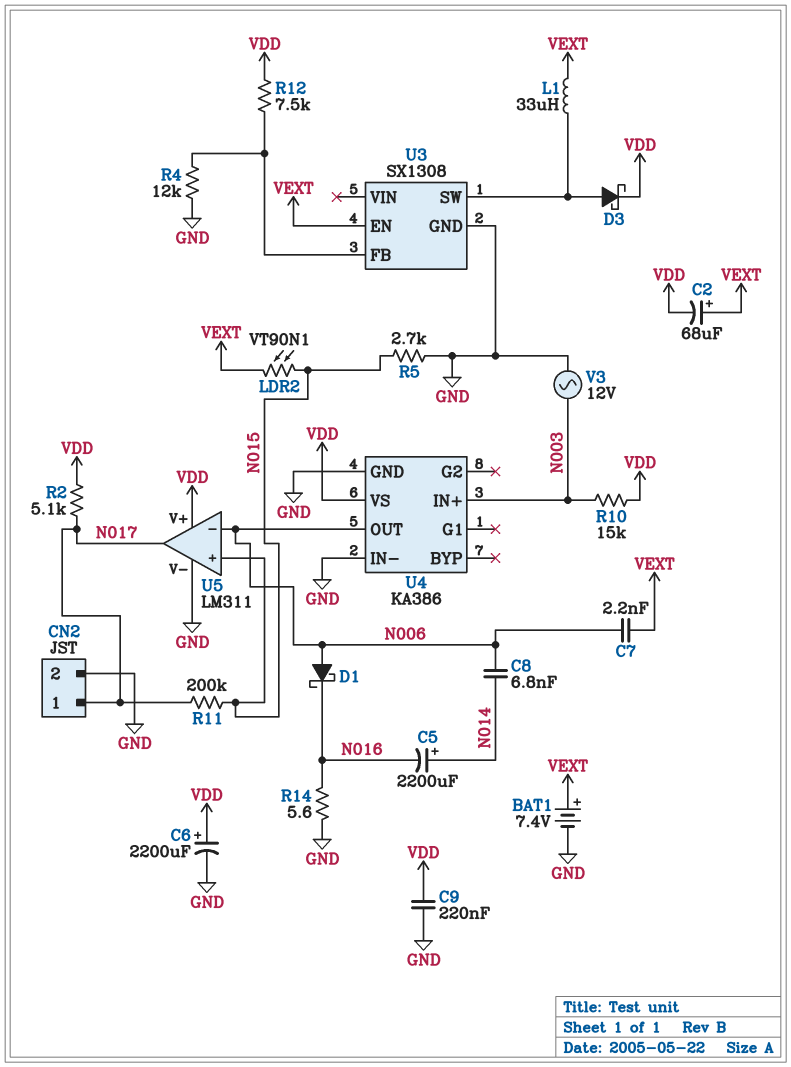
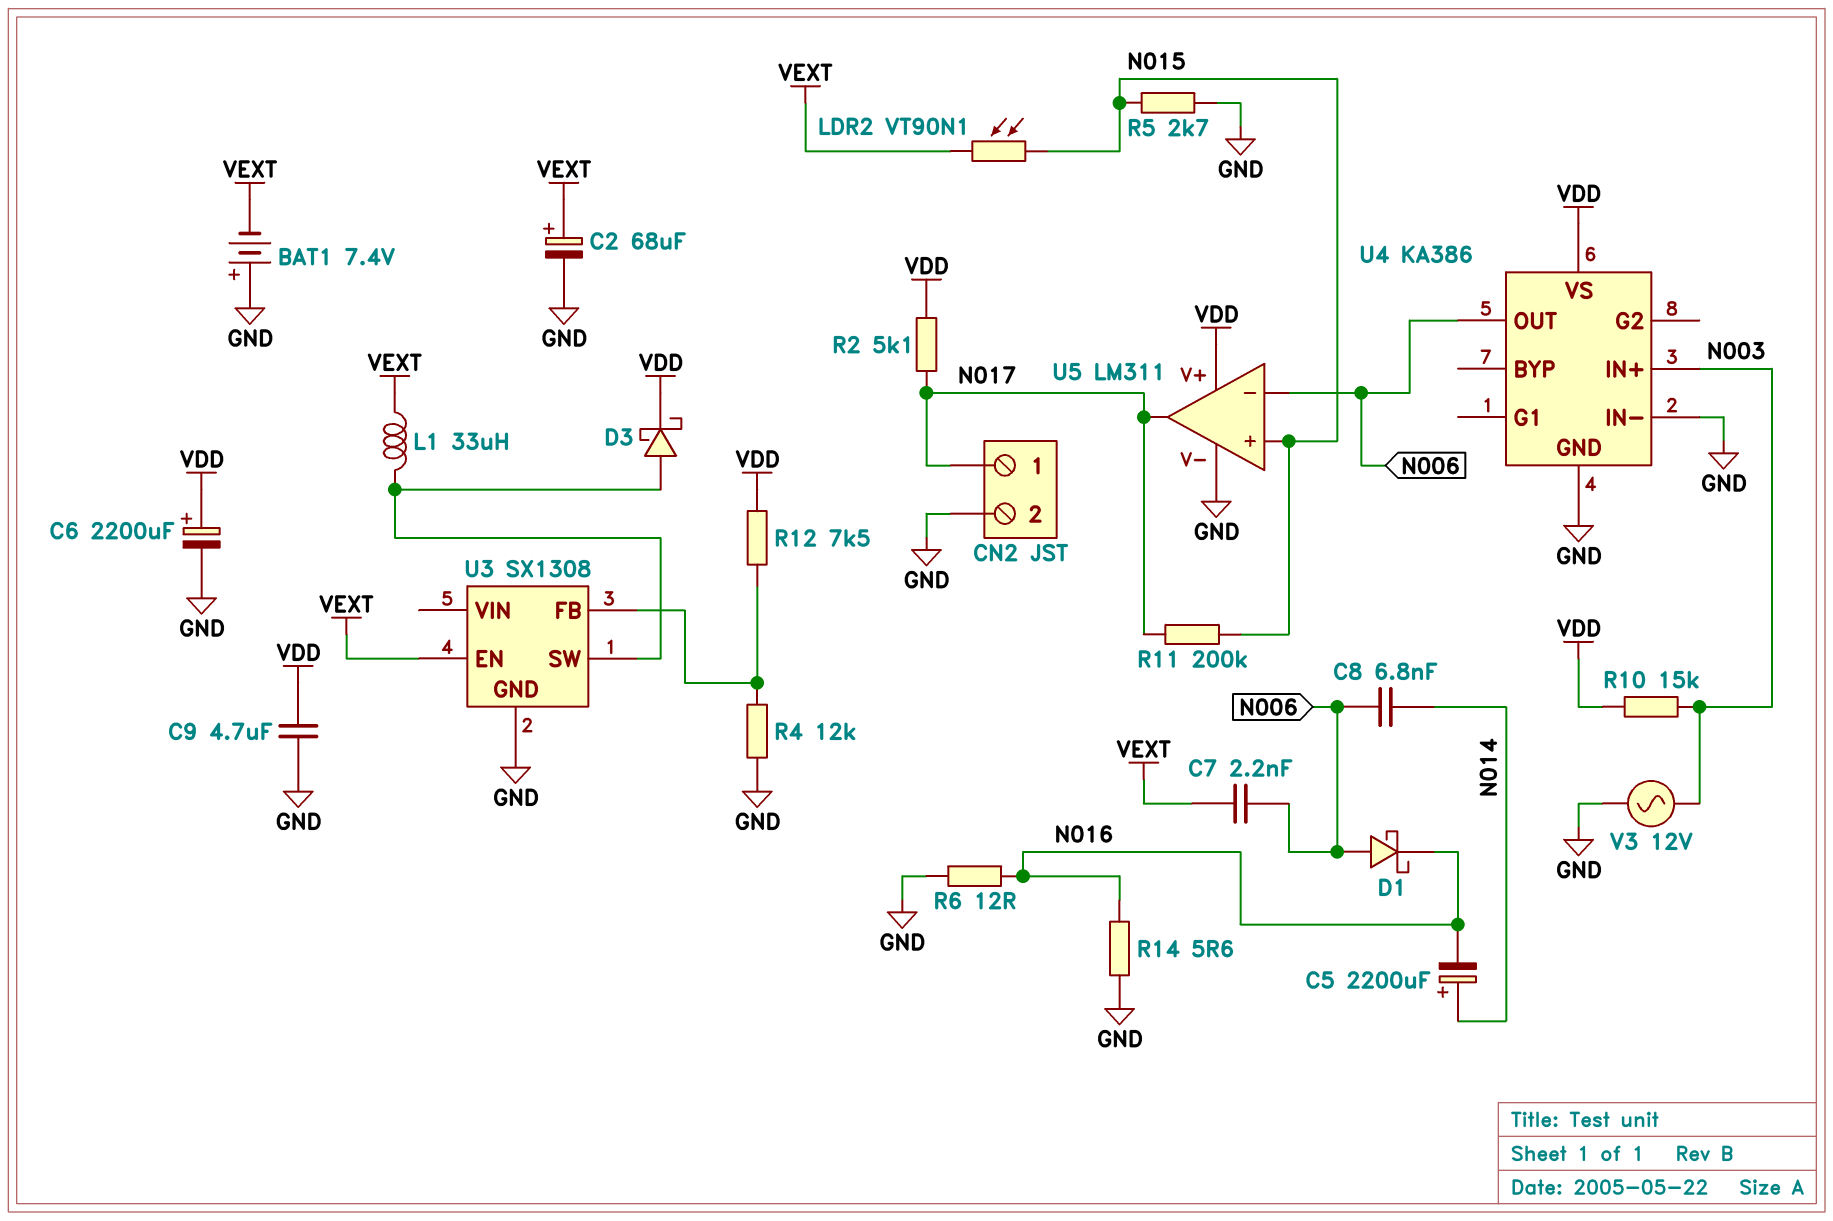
BAT1: 7.4V (plus VEXT, minus GND) -> 7.4V (plus GND, minus VEXT)
C2: 68uF (plus VEXT, minus VDD) -> 68uF (plus VEXT, minus GND)
C9: 220nF (GND, VDD) -> 4.7uF (GND, VDD)
R6: none -> 12 (GND, N016)

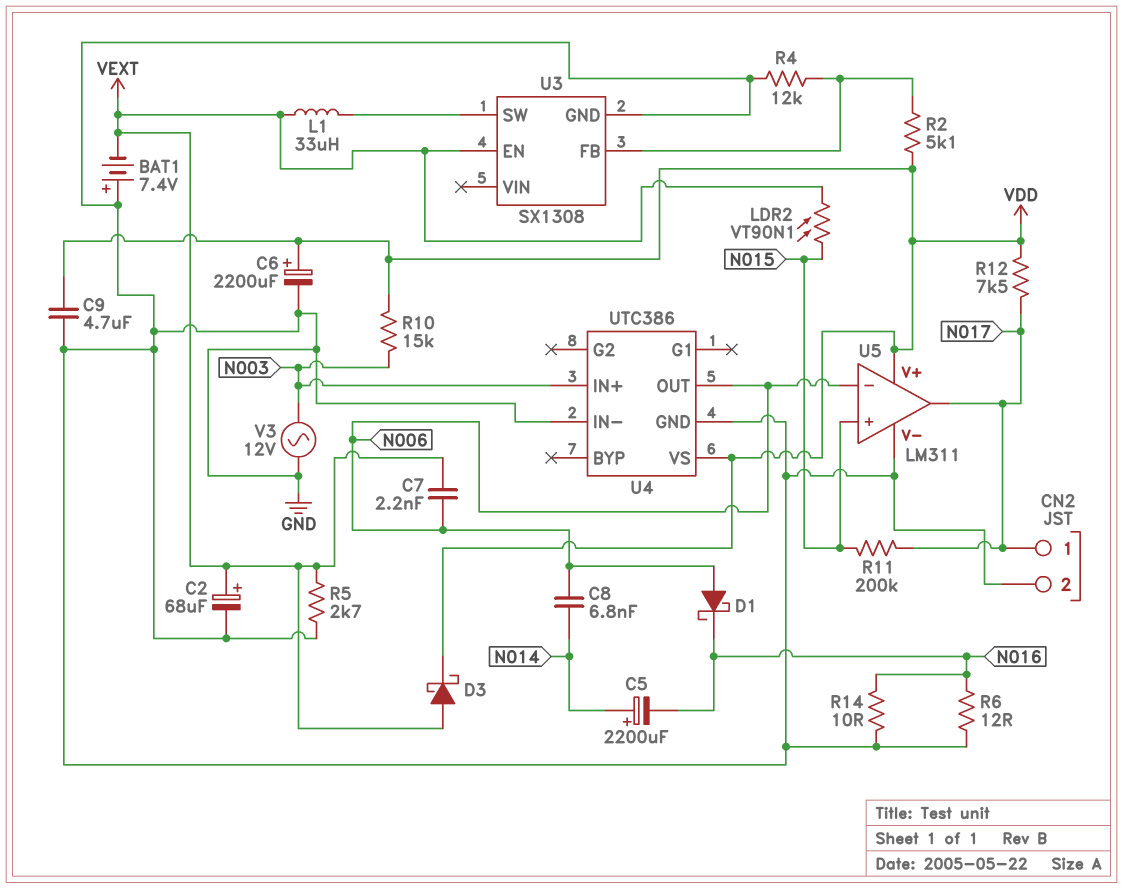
D3: schottky (A U3/SW, K VDD) -> schottky (A VEXT, K VDD)
R2: 5.1k (N017, VDD) -> 5.1k (U3/FB, VDD)
R5: 2.7k (GND, N015) -> 2.7k (GND, VEXT)
R12: 7.5k (U3/FB, VDD) -> 7.5k (N017, VDD)
R14: 5.6 (GND, N016) -> 10 (GND, N016)
U4: KA386 -> UTC386

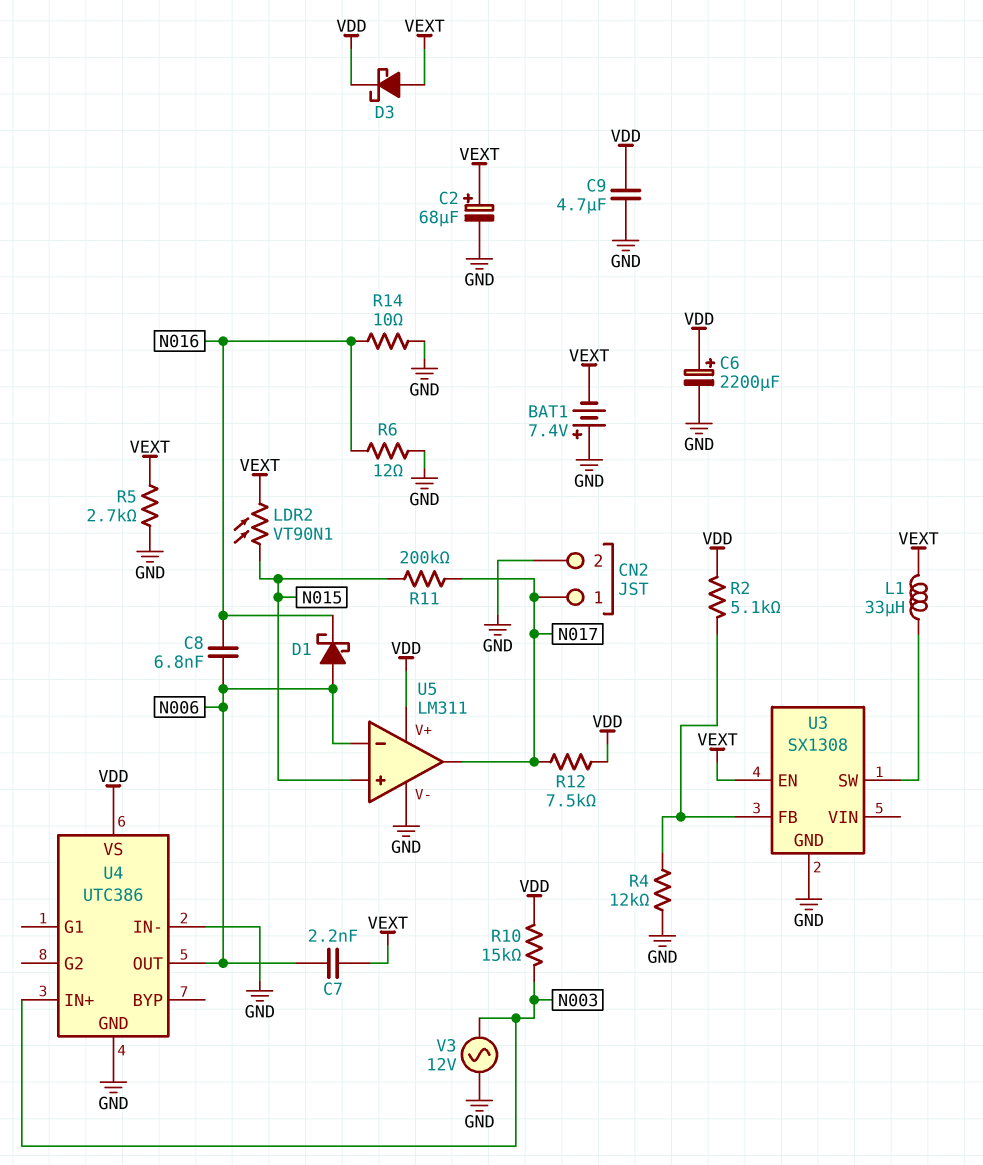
C5: 2200uF (plus N014, minus N016) -> none
C8: 6.8nF (N006, N014) -> 6.8nF (N006, N016)

